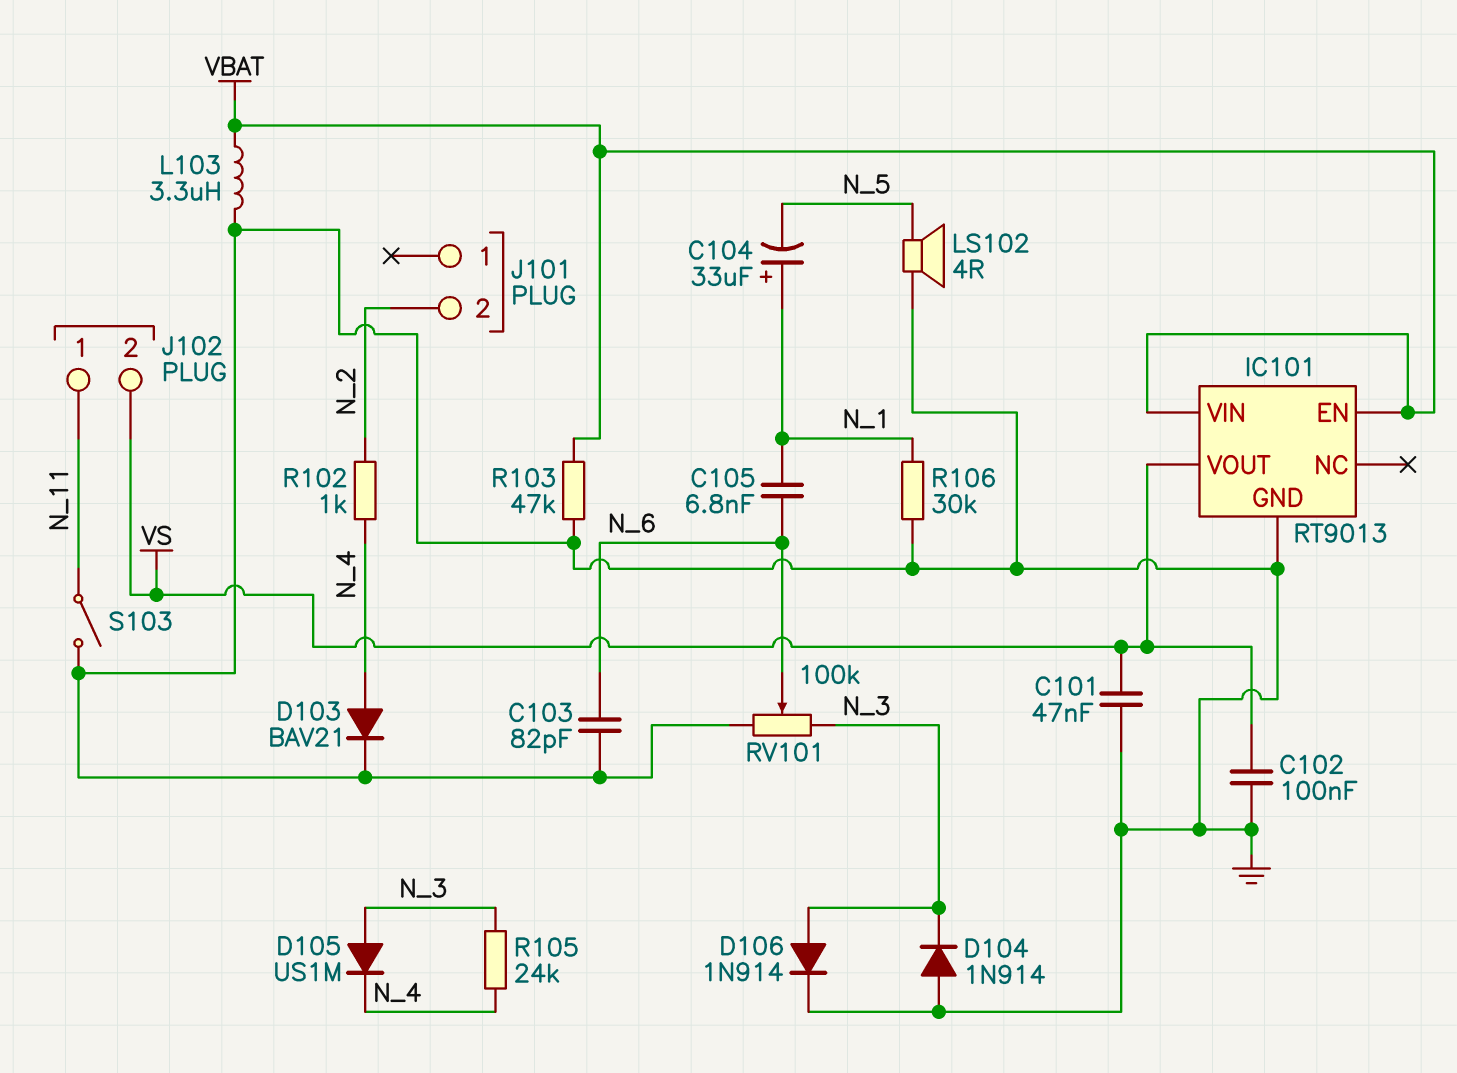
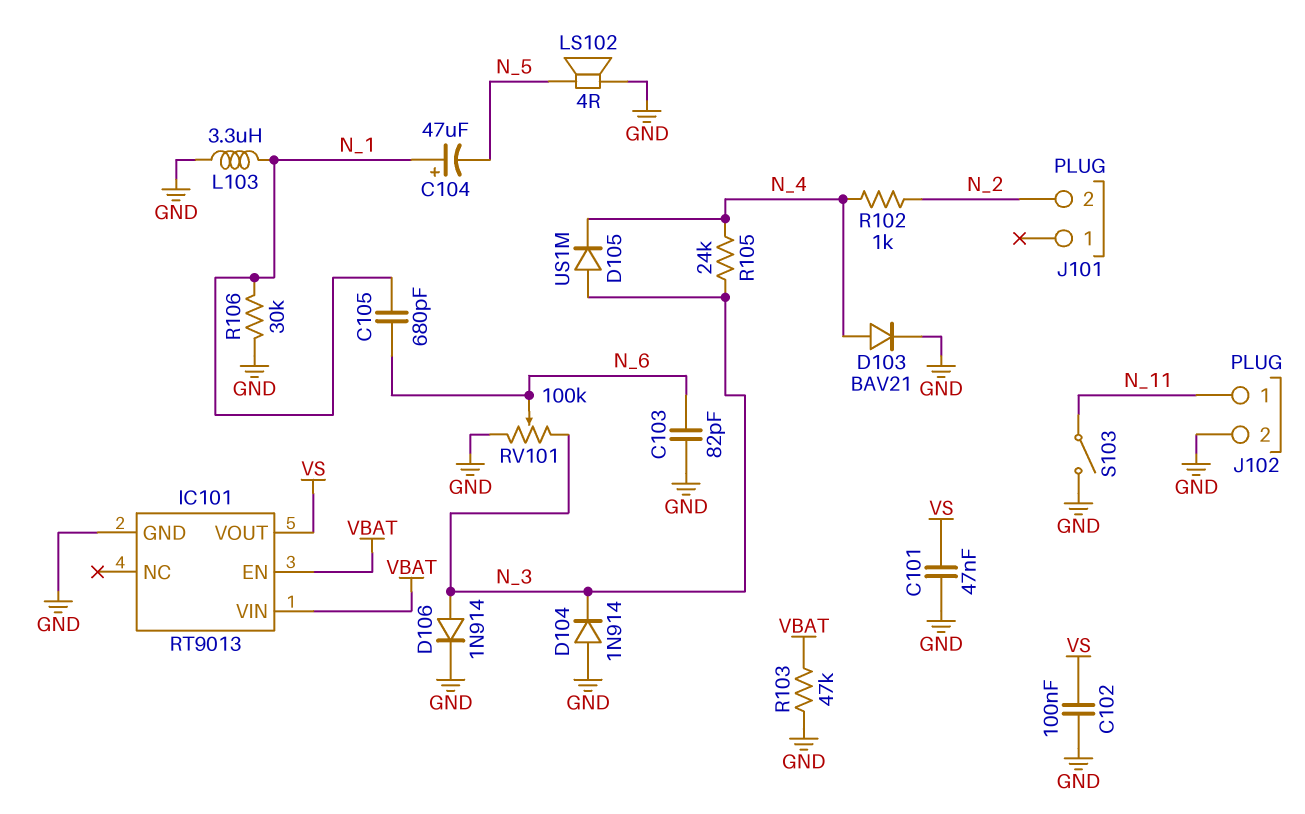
C104: 33uF (plus N_1, minus N_5) -> 47uF (plus N_1, minus N_5)
C105: 6.8nF (N_1, N_6) -> 680pF (N_1, N_6)
J102 pin 2: VS -> GND
L103: 3.3uH (GND, VBAT) -> 3.3uH (GND, N_1)

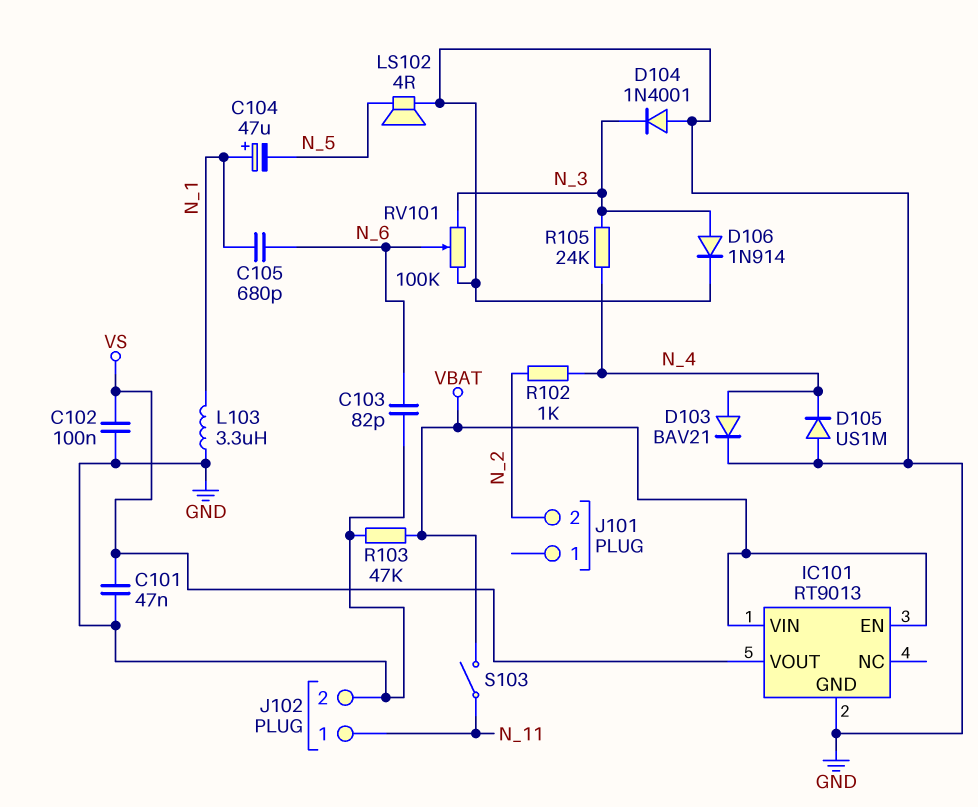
D104: diode 1N914 (A GND, K N_3) -> diode 1N4001 (A GND, K N_3)
D105: diode US1M (A N_3, K N_4) -> diode US1M (A GND, K N_4)
R106: 30k (GND, N_1) -> none
S103: switch (GND, N_11) -> switch (N_11, VBAT)

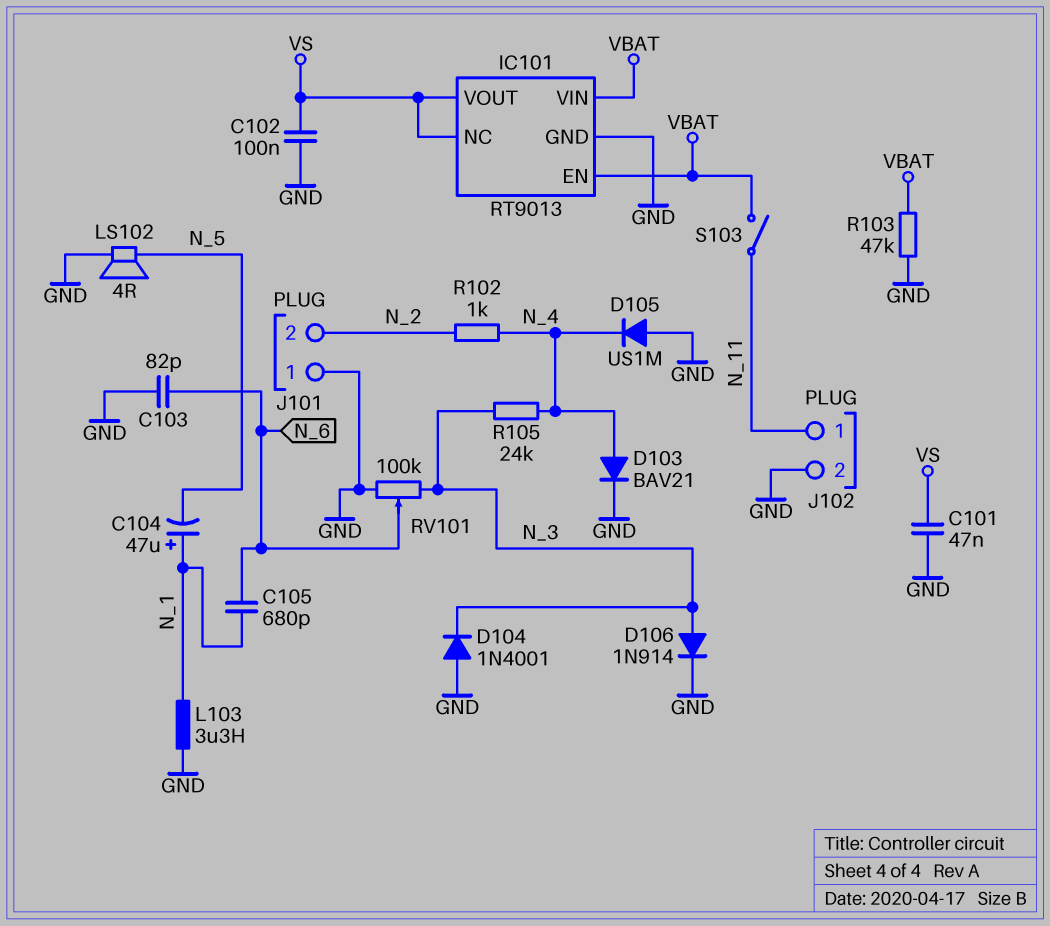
IC101 pin NC: none -> VS
J101 pin 1: none -> GND

